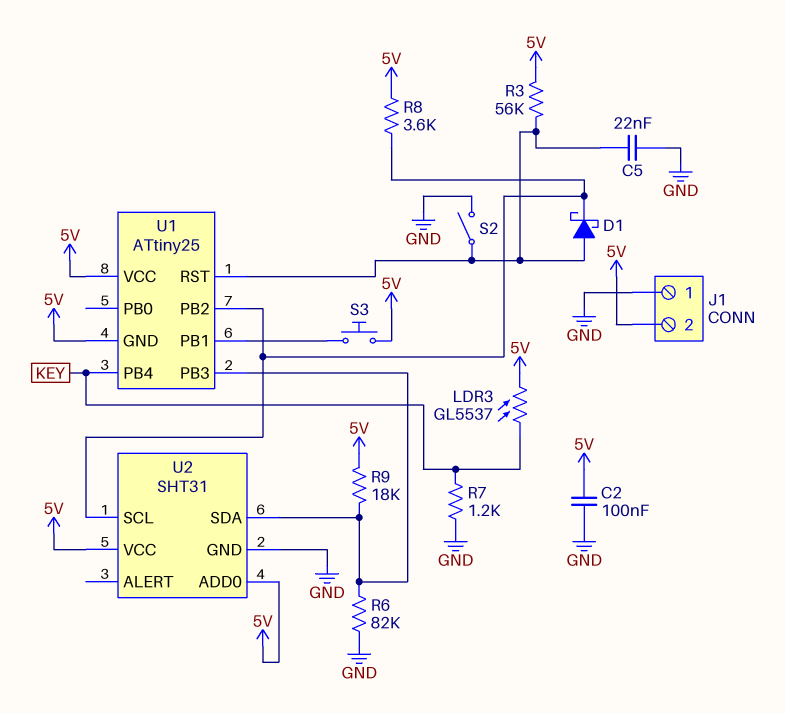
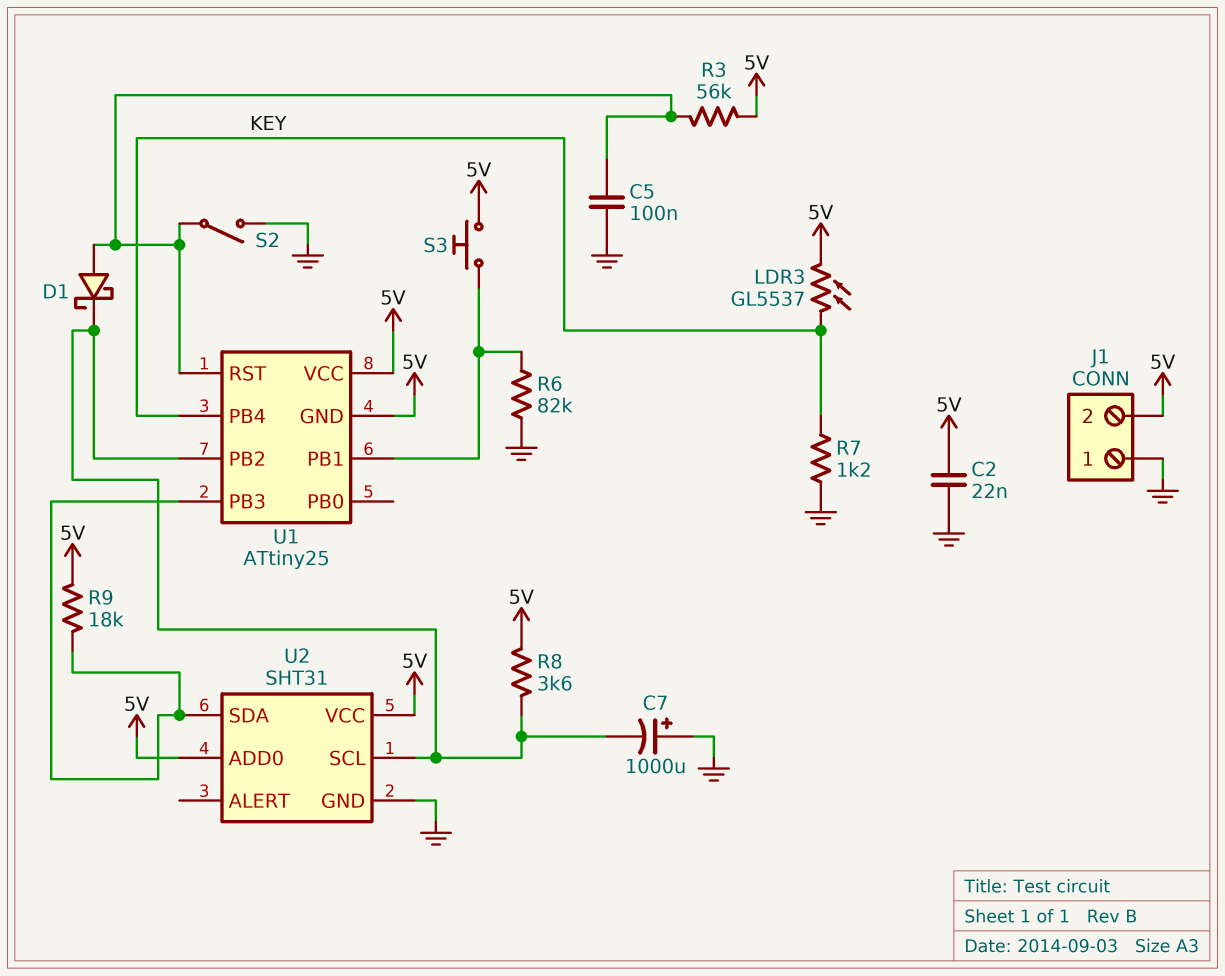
C2: 100nF (5V, GND) -> 22nF (5V, GND)
C5: 22nF (GND, U1/RST) -> 100nF (GND, U1/RST)
C7: none -> 1000uF (plus GND, minus U1/PB2)
R6: 82k (GND, U1/PB3) -> 82k (GND, U1/PB1)

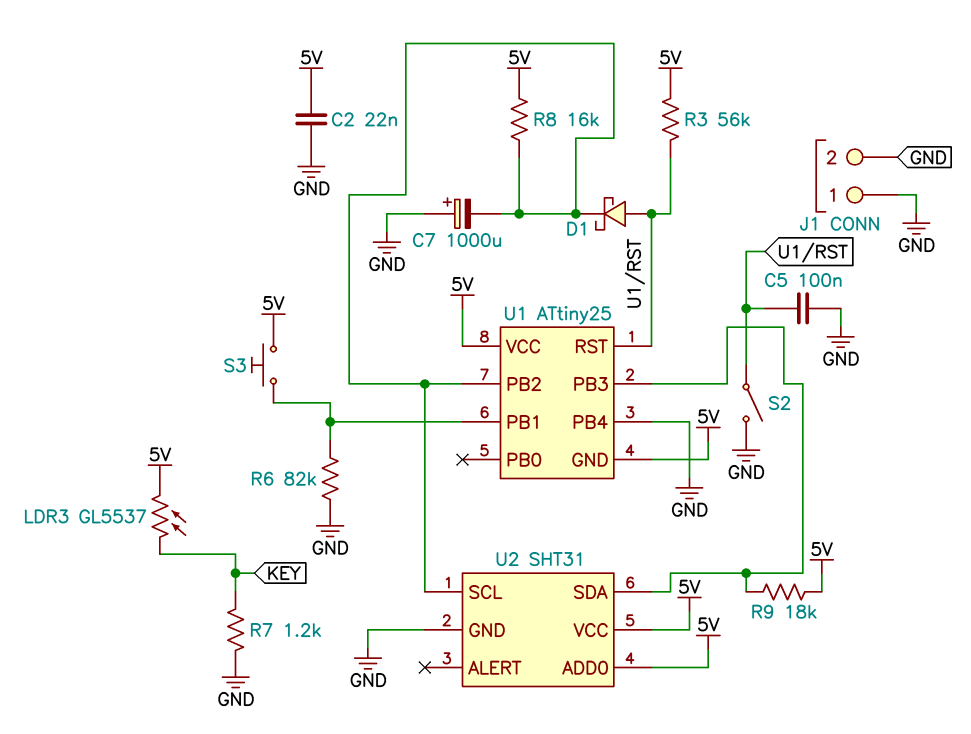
J1 pin 2: 5V -> GND
R8: 3.6k (5V, U1/PB2) -> 16k (5V, U1/PB2)
U1 pin PB4: KEY -> GND

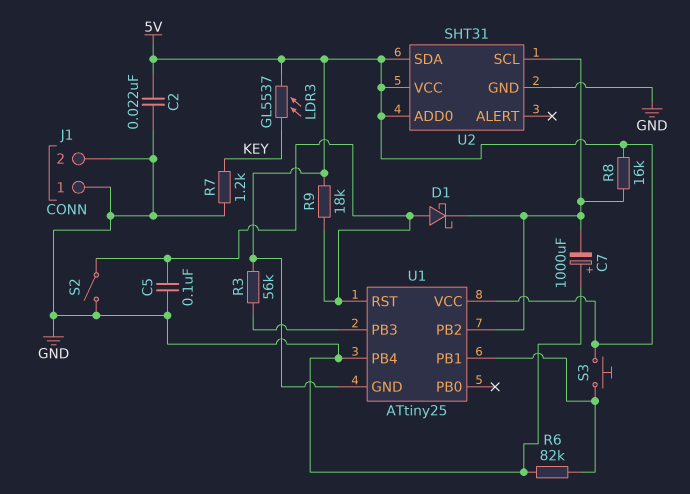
R3: 56k (5V, U1/RST) -> 56k (5V, U1/PB3)
R9: 18k (5V, U1/PB3) -> 18k (5V, U1/RST)
U2 pin SDA: U1/PB3 -> 5V

